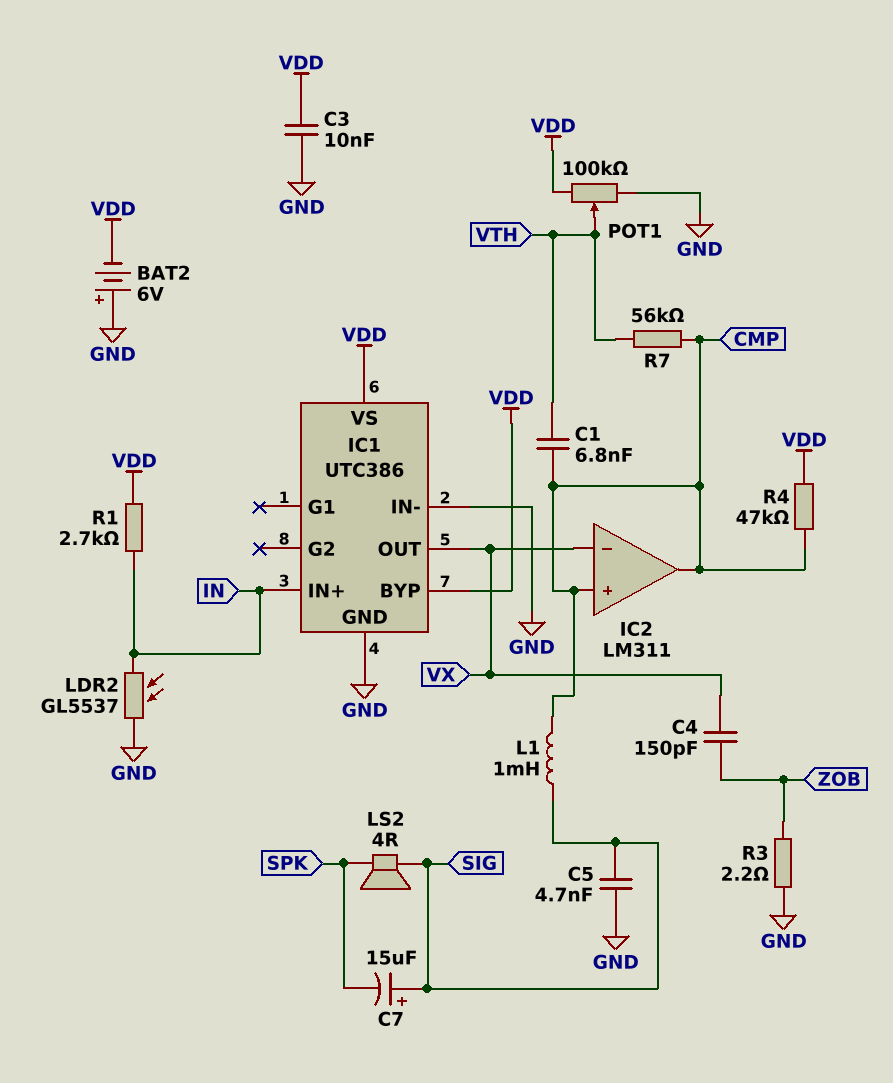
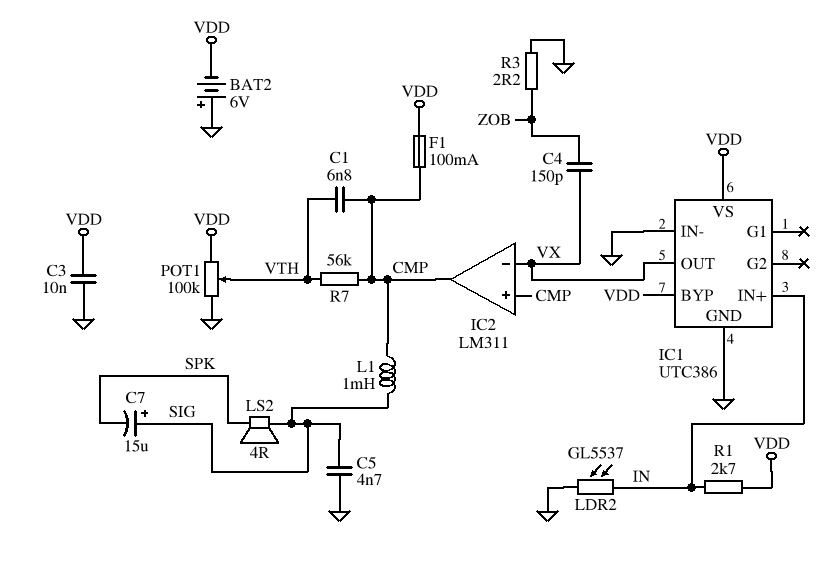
F1: none -> 100mA (CMP, VDD)
R4: 47k (CMP, VDD) -> none

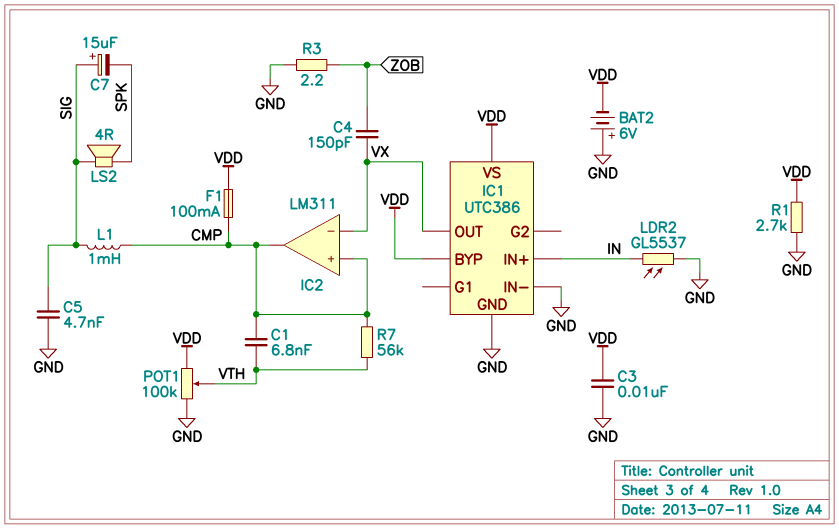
R1: 2.7k (IN, VDD) -> 2.7k (GND, VDD)

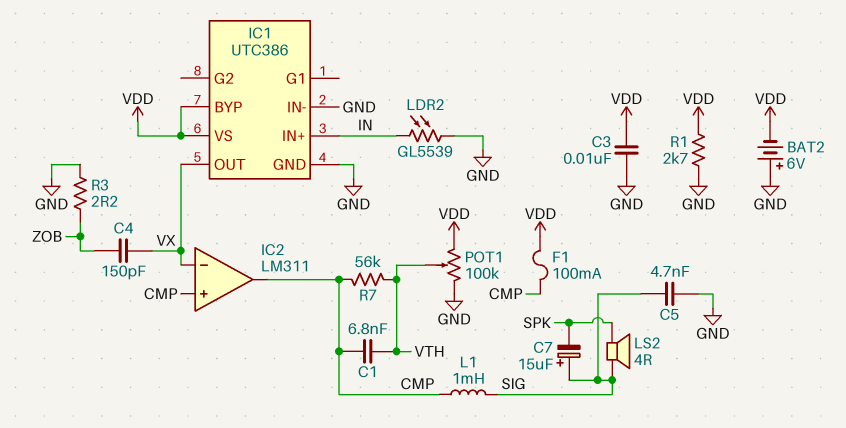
LDR2: GL5537 (GND, IN) -> GL5539 (GND, IN)

